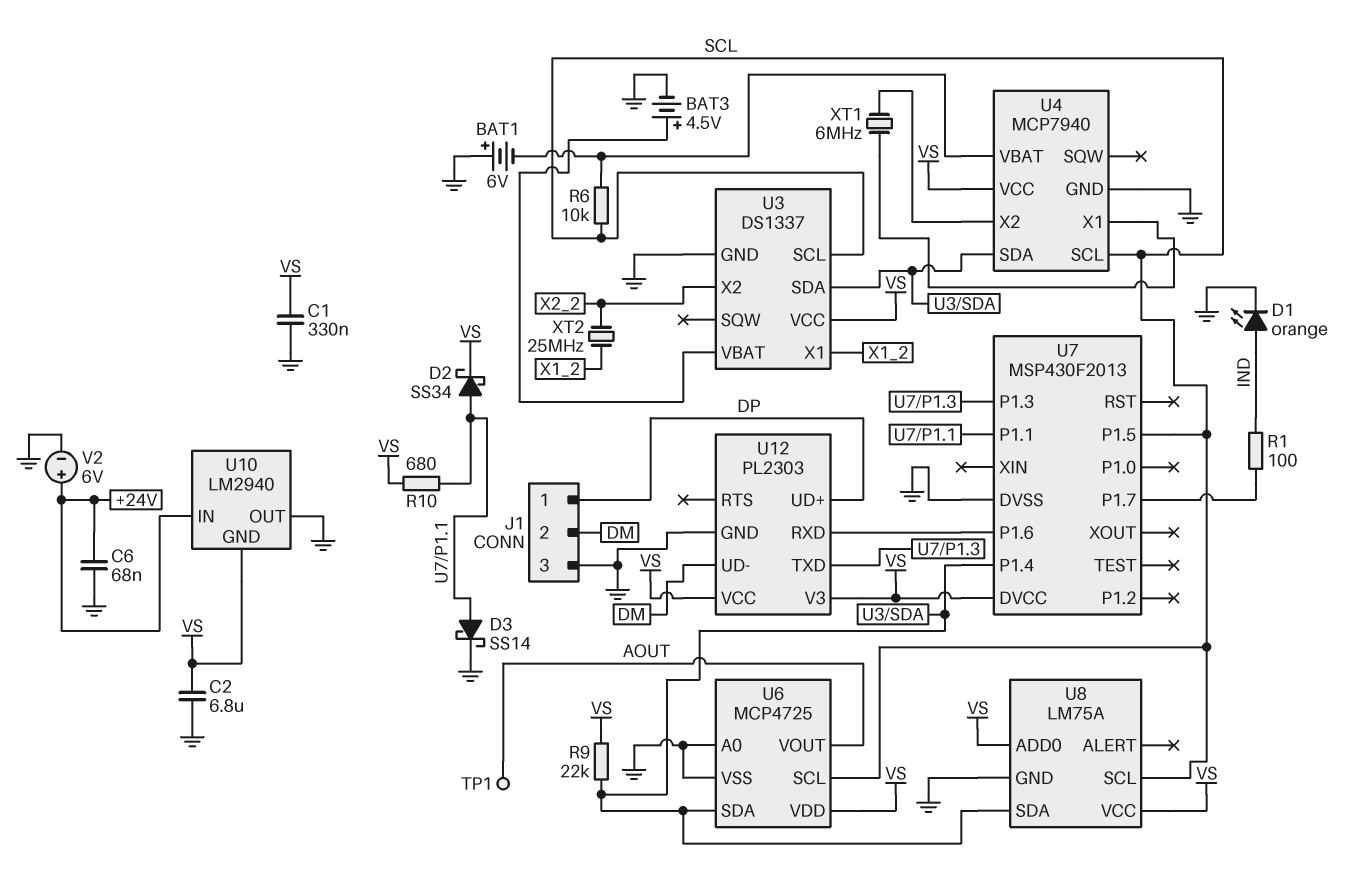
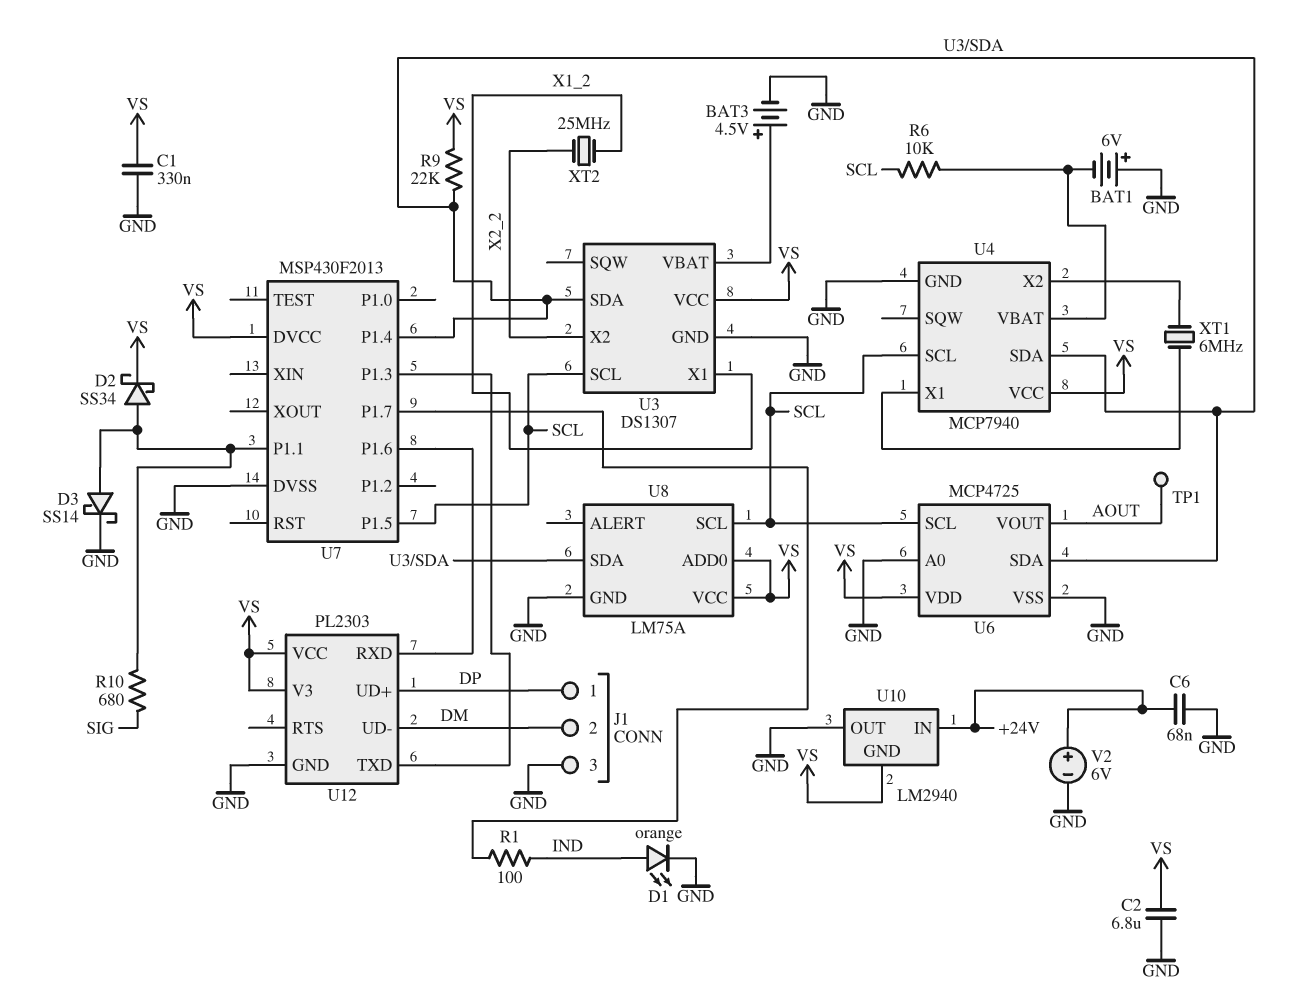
R10: 680 (U7/P1.1, VS) -> 680 (SIG, U7/P1.1)
U3: DS1337 -> DS1307

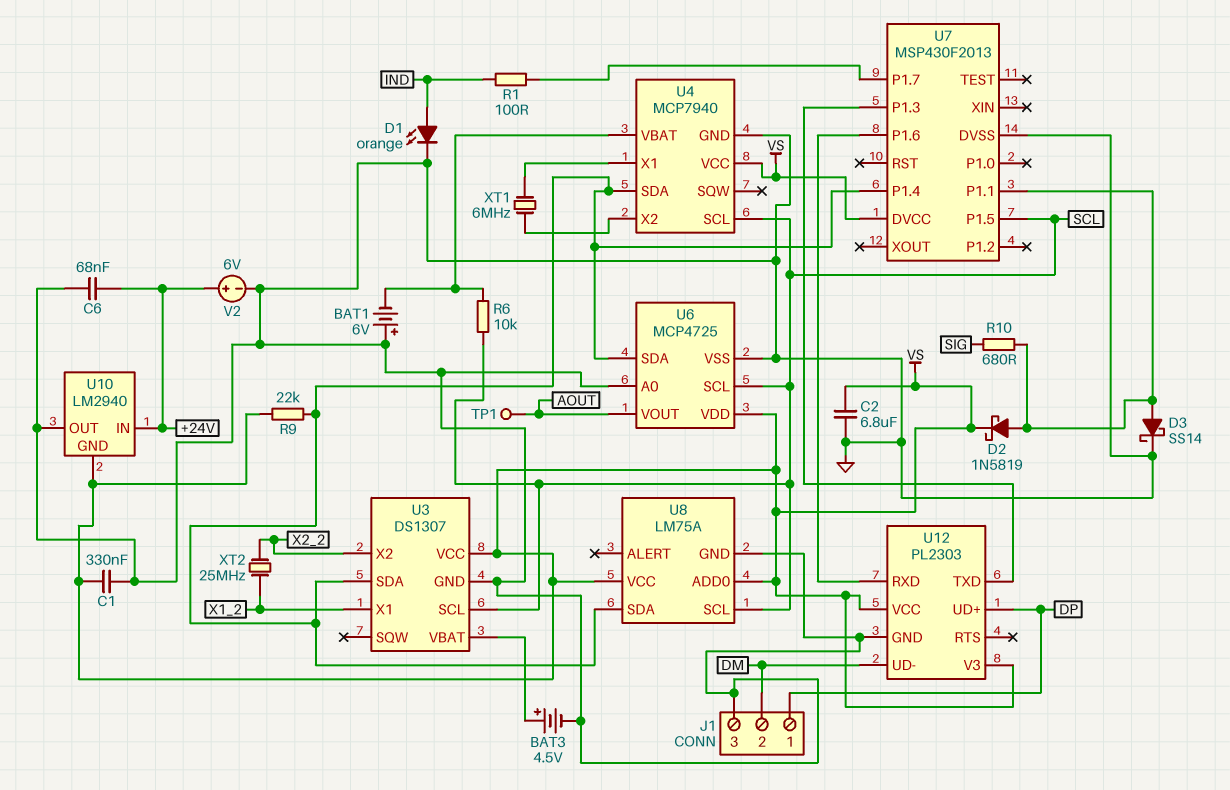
D2: schottky SS34 (A U7/P1.1, K VS) -> schottky 1N5819 (A U7/P1.1, K VS)

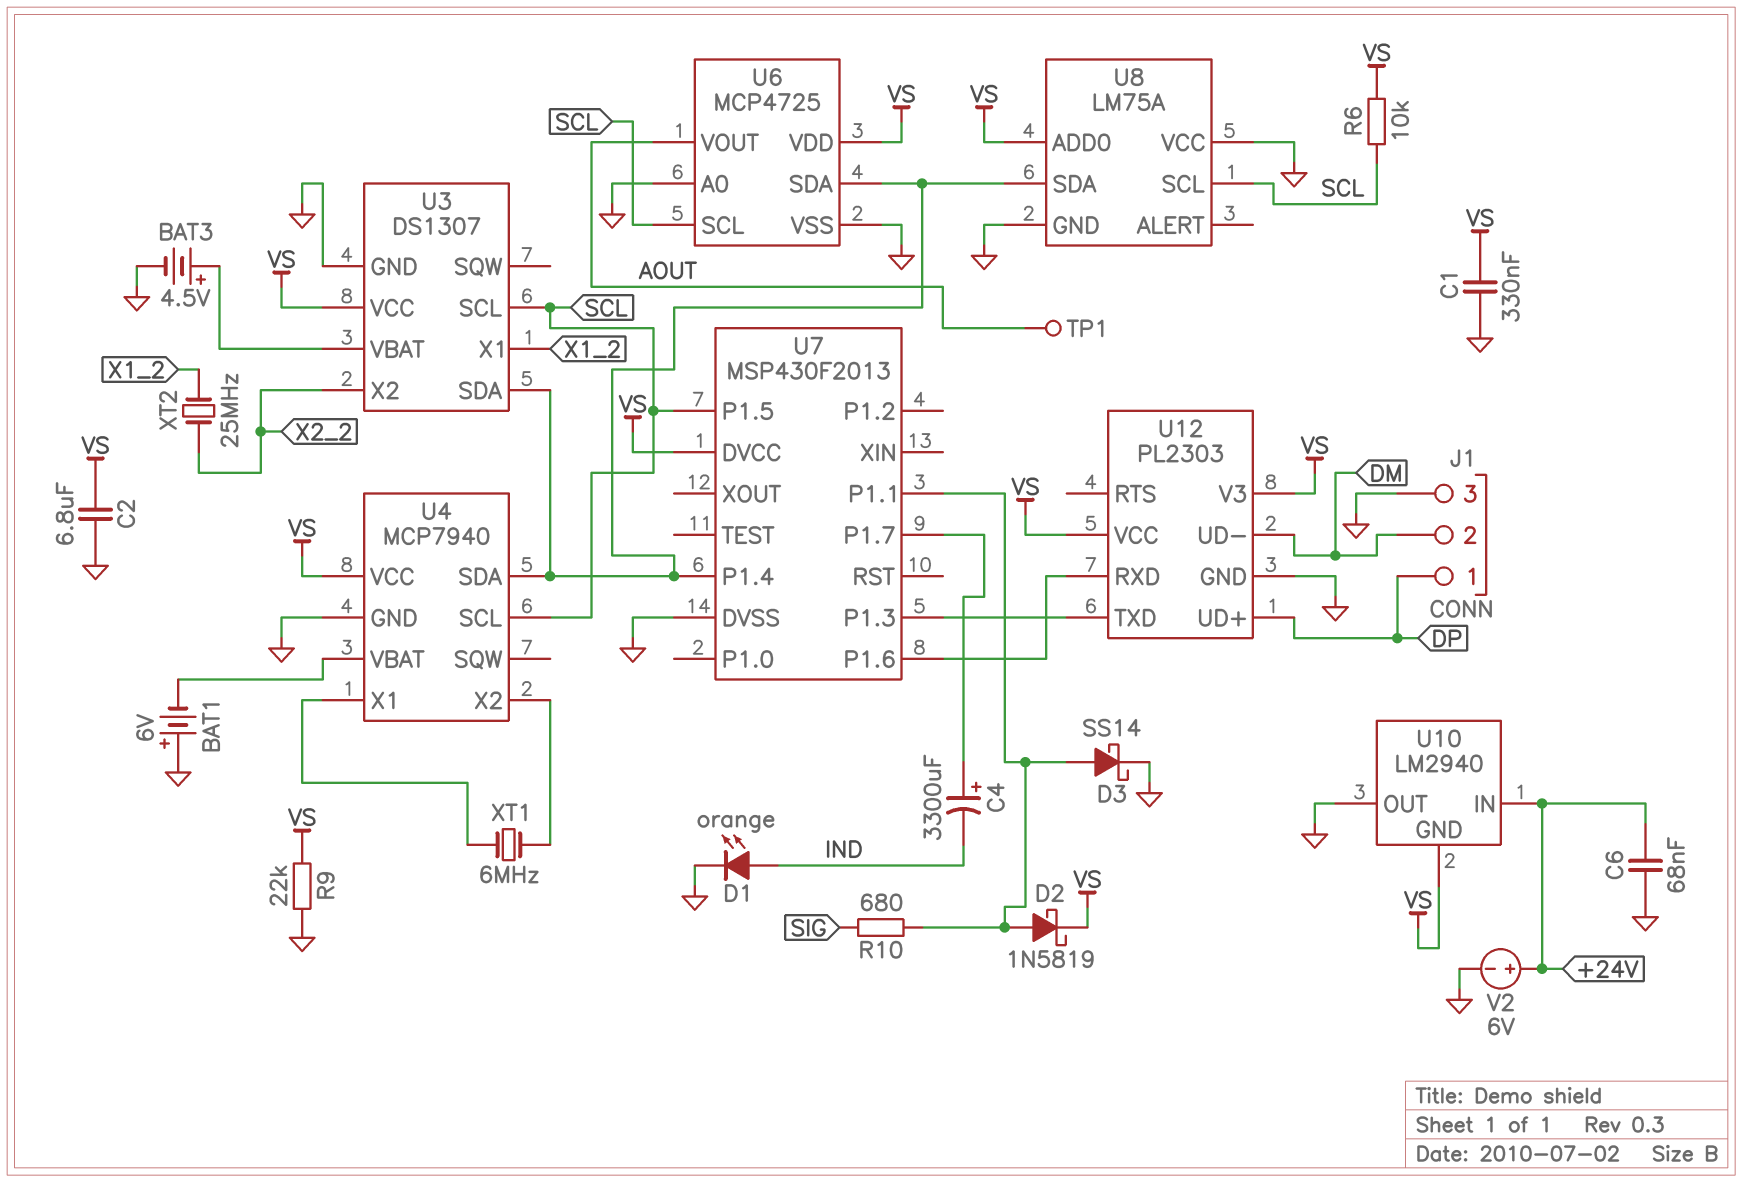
C4: none -> 3300uF (plus U7/P1.7, minus IND)
R1: 100 (IND, U7/P1.7) -> none
R6: 10k (SCL, U4/VBAT) -> 10k (SCL, VS)
R9: 22k (U3/SDA, VS) -> 22k (GND, VS)
U8 pin VCC: VS -> GND

